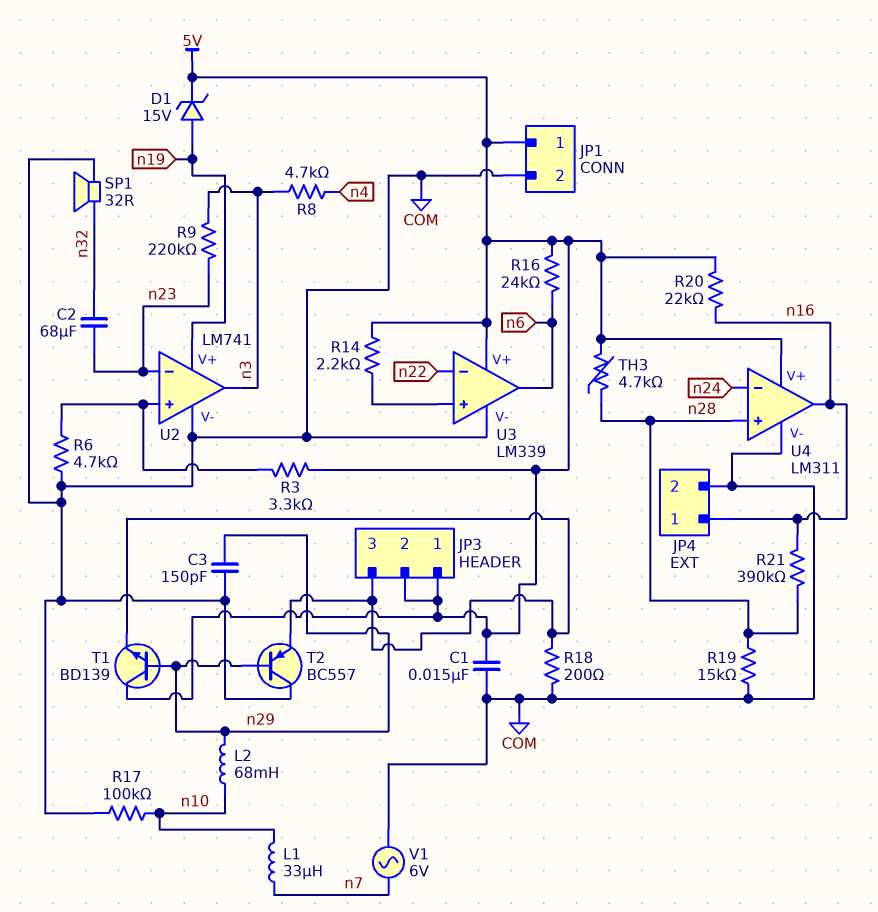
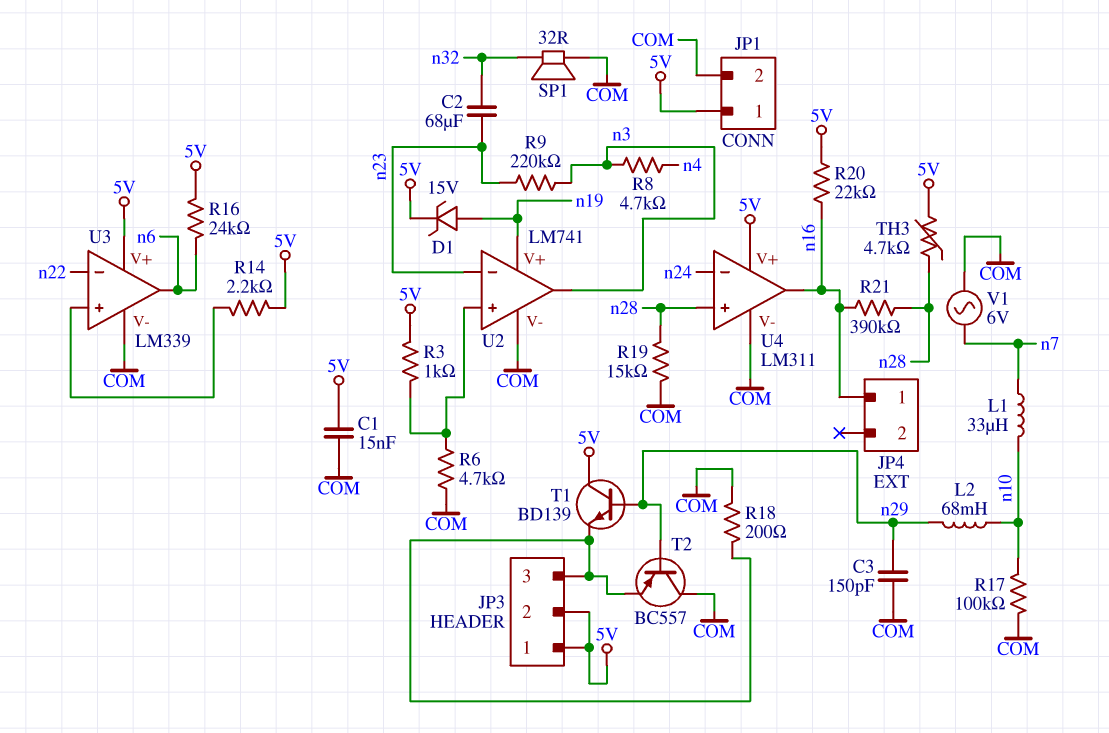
JP4 pin 2: COM -> none
R3: 3.3k (5V, U2/in+) -> 1k (5V, U2/in+)

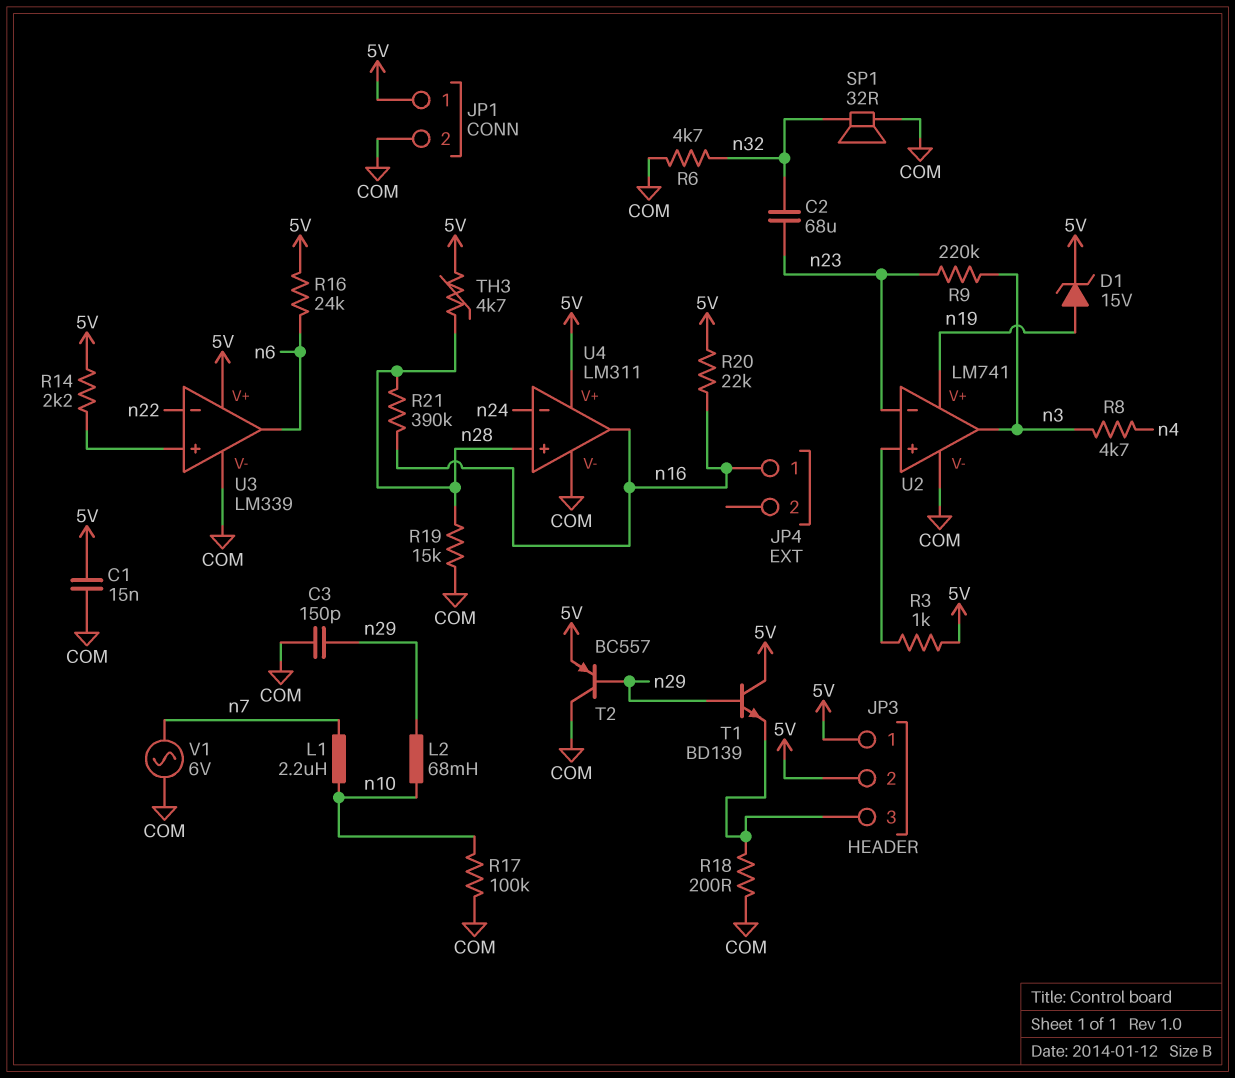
L1: 33uH (n7, n10) -> 2.2uH (n7, n10)
R6: 4.7k (COM, U2/in+) -> 4.7k (COM, n32)
T2: PNP BC557 (B n29, C COM, E JP3/3) -> PNP BC557 (B n29, C COM, E 5V)

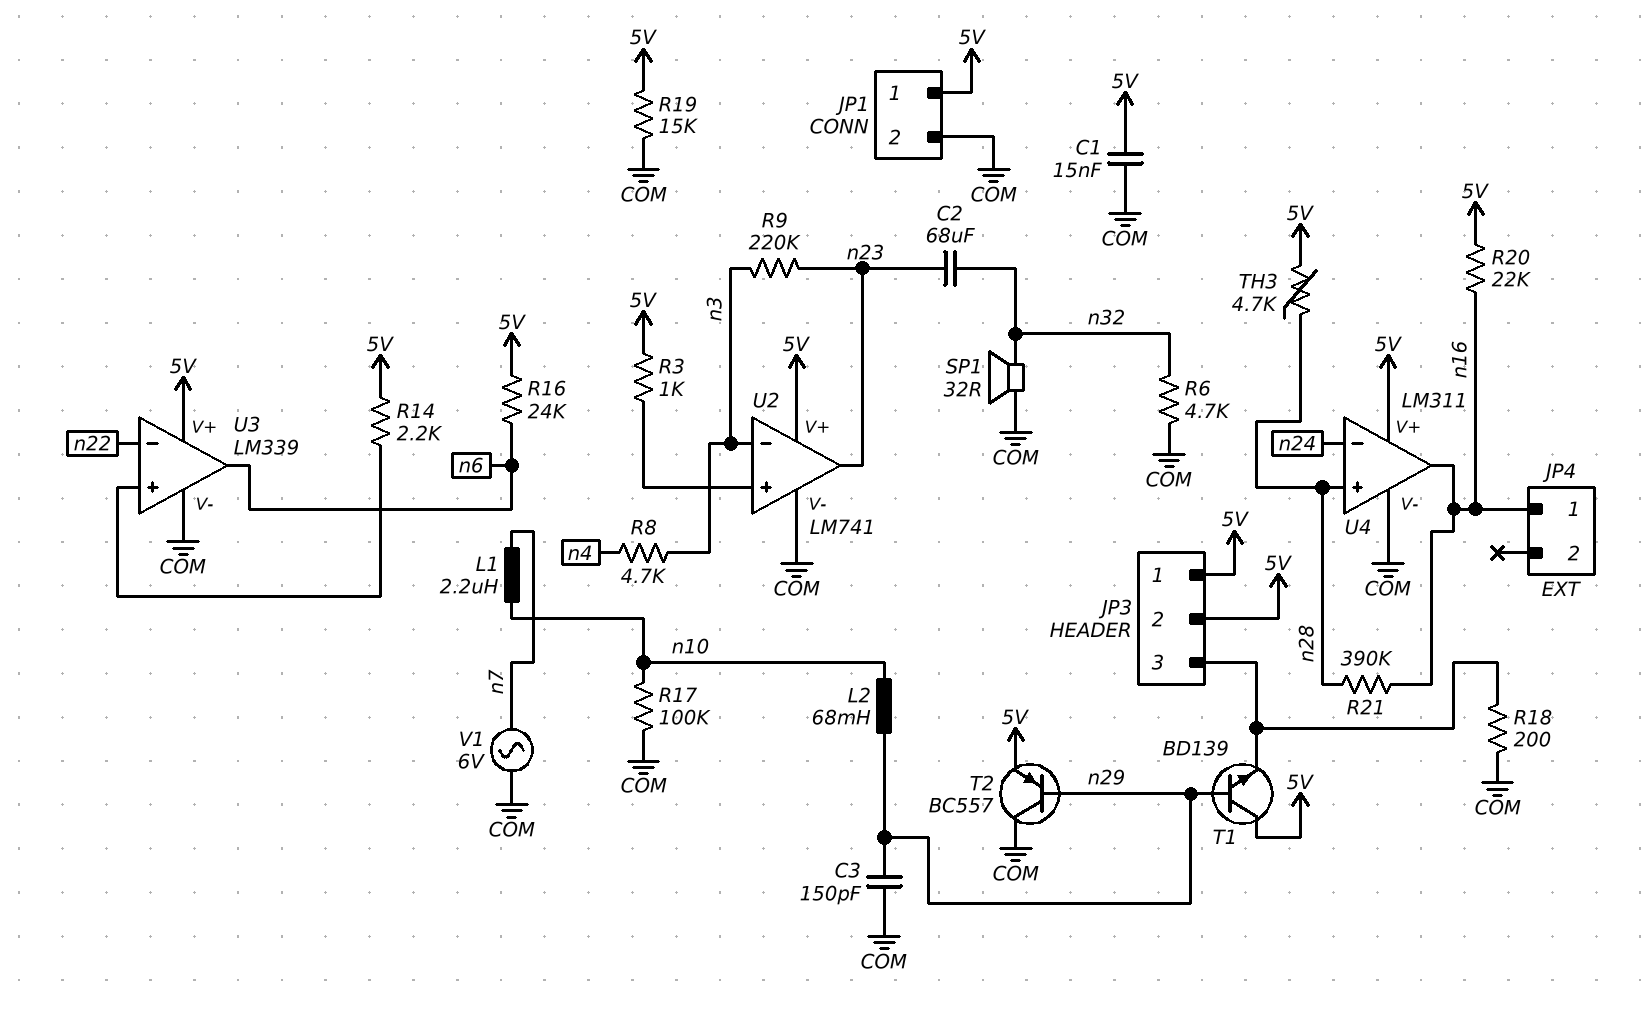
D1: zener 15V (A n19, K 5V) -> none
R19: 15k (COM, n28) -> 15k (5V, COM)
U2 pin V+: n19 -> 5V
U2 pin in-: n23 -> n3
U2 pin out: n3 -> n23

